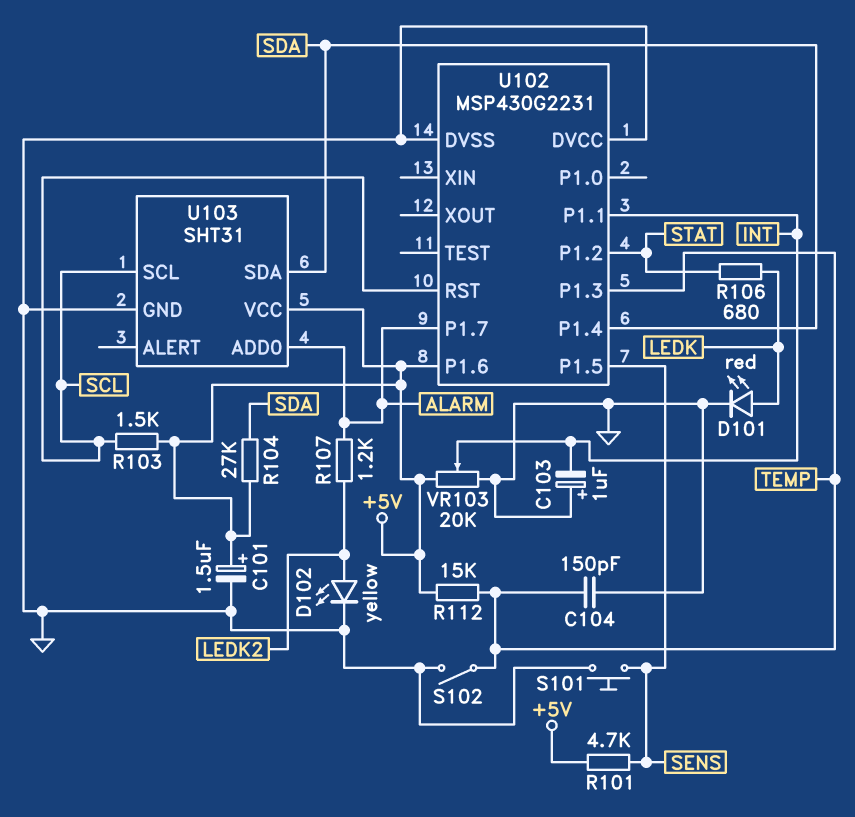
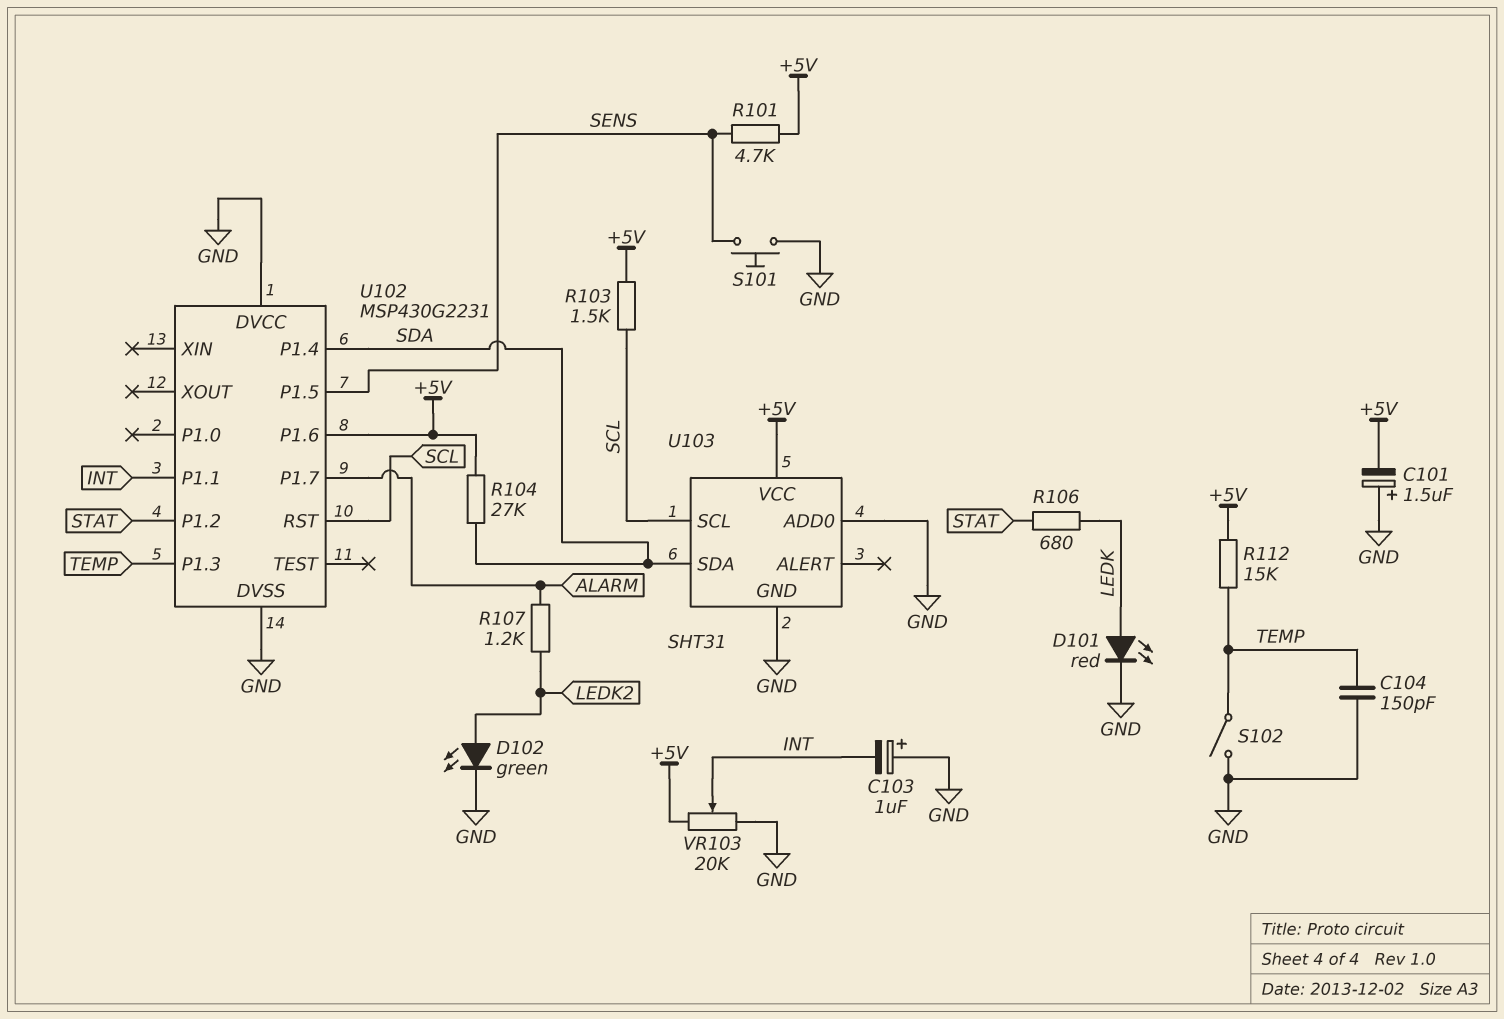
C101: 1.5uF (plus +5V, minus GND) -> 1.5uF (plus GND, minus +5V)
D102: LED yellow (A LEDK2, K GND) -> LED green (A LEDK2, K GND)
U103 pin ADD0: ALARM -> GND

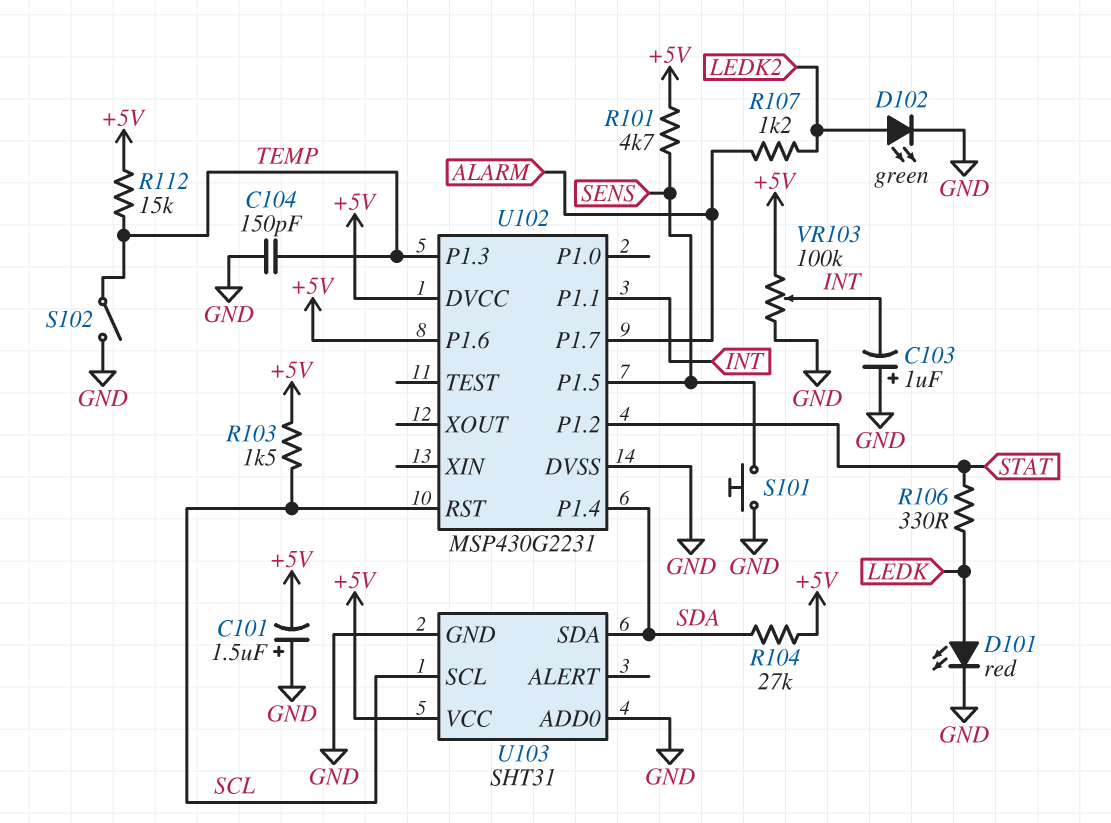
R106: 680 (LEDK, STAT) -> 330 (LEDK, STAT)
U102 pin DVCC: GND -> +5V
VR103: 20k (+5V, GND, wiper INT) -> 100k (+5V, GND, wiper INT)

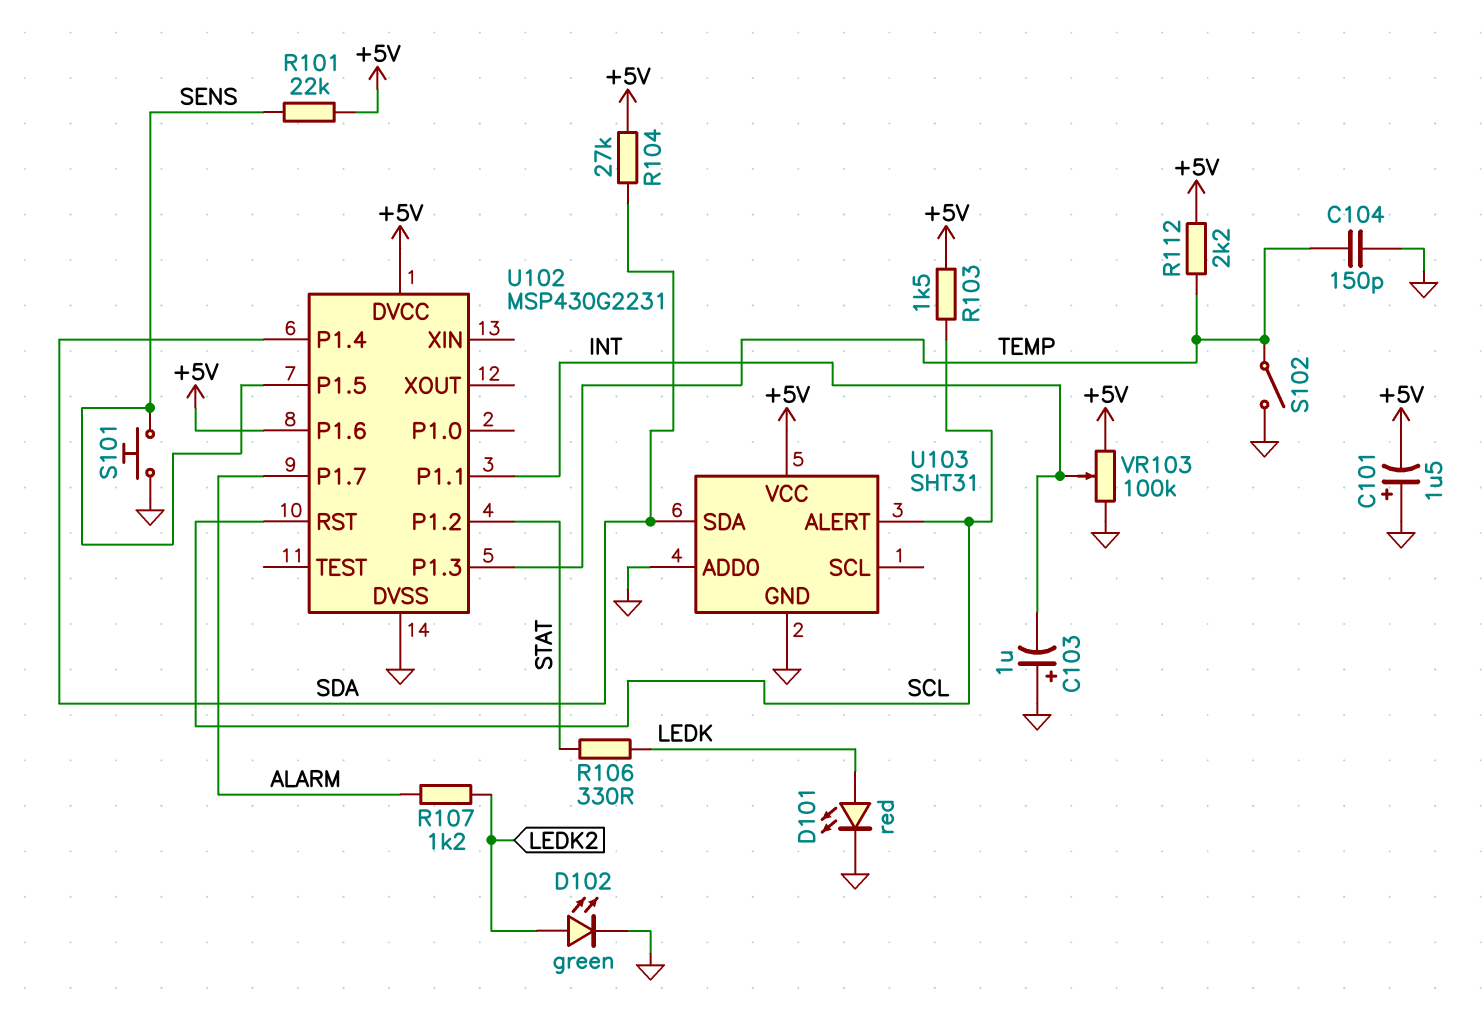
R101: 4.7k (+5V, SENS) -> 22k (+5V, SENS)
R112: 15k (+5V, TEMP) -> 2.2k (+5V, TEMP)
U103 pin ALERT: none -> SCL
U103 pin SCL: SCL -> none

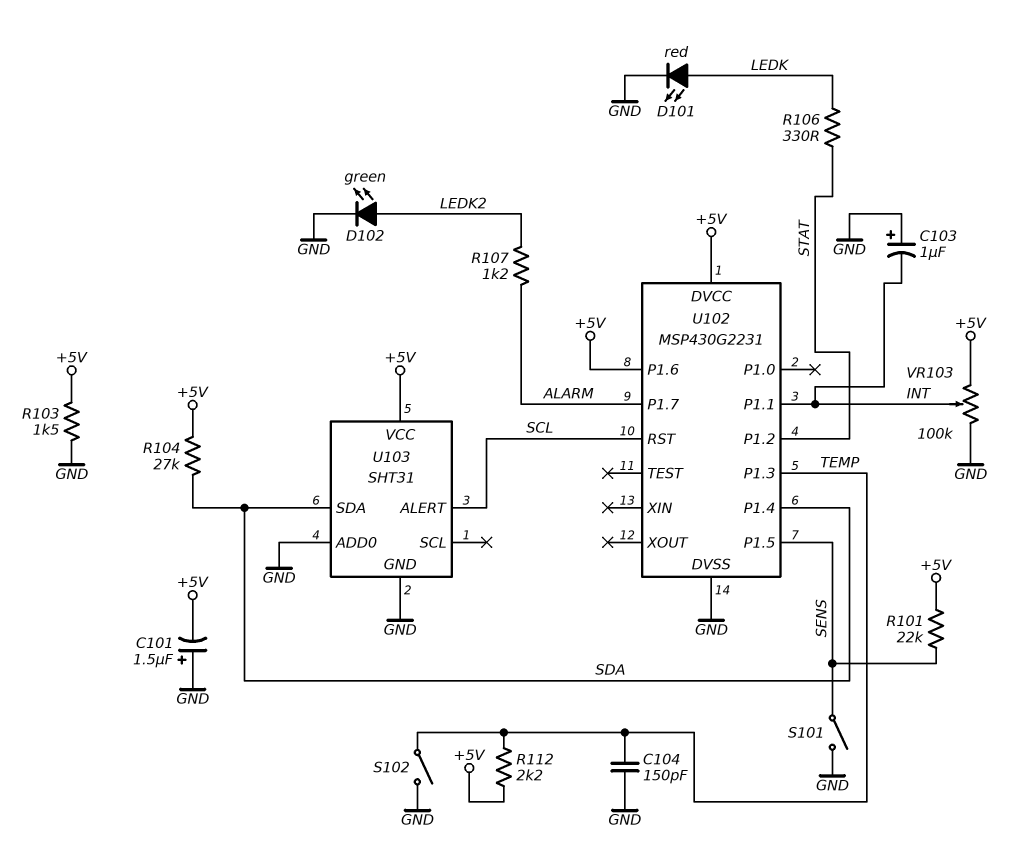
R103: 1.5k (+5V, SCL) -> 1.5k (+5V, GND)
S101: button (GND, SENS) -> switch (GND, SENS)

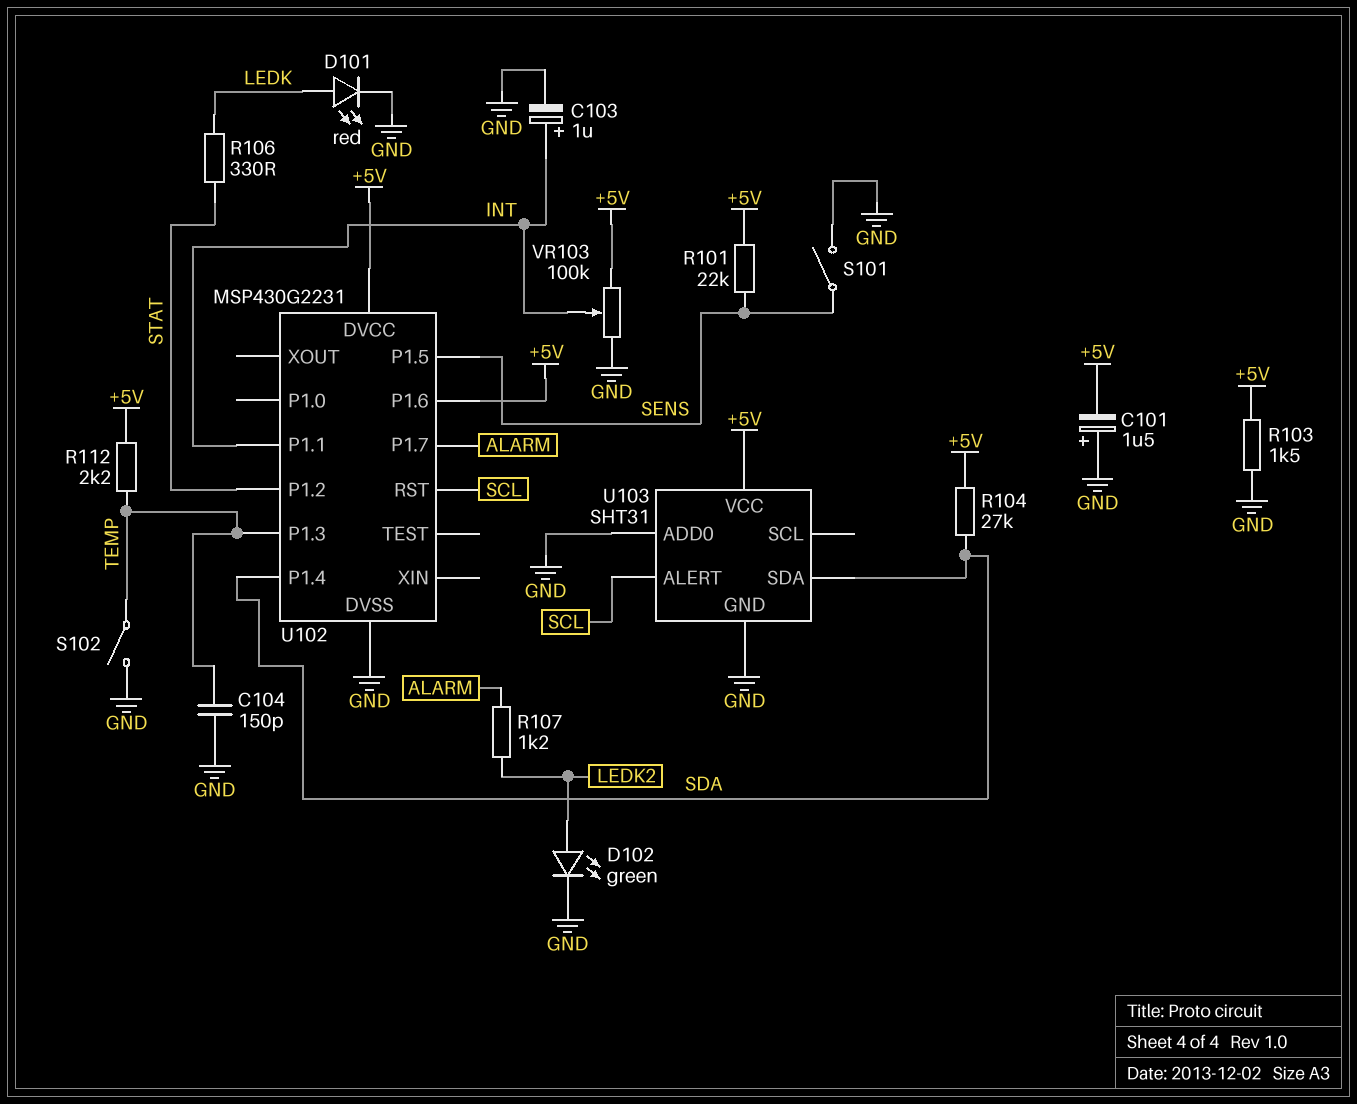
C103: 1uF (plus GND, minus INT) -> 1uF (plus INT, minus GND)

